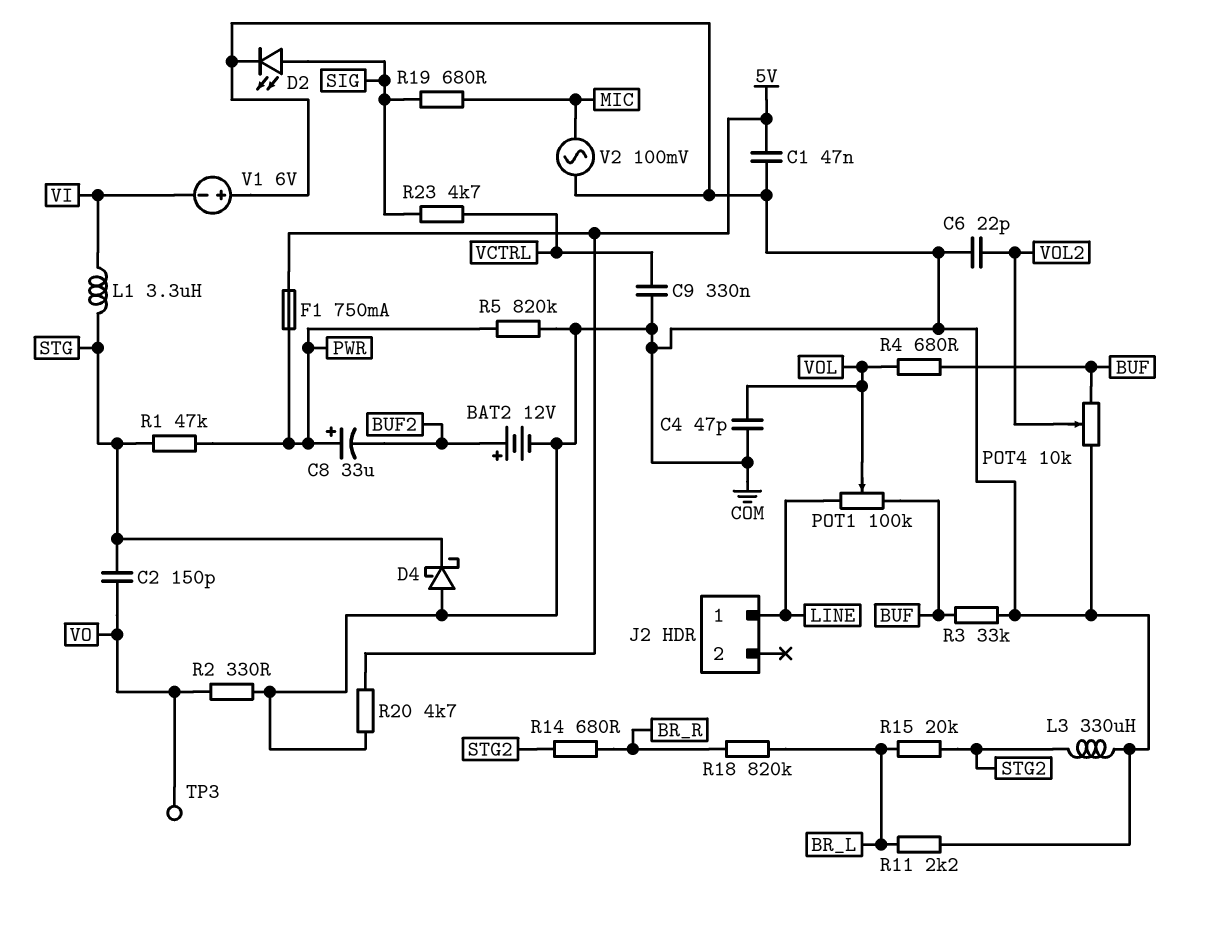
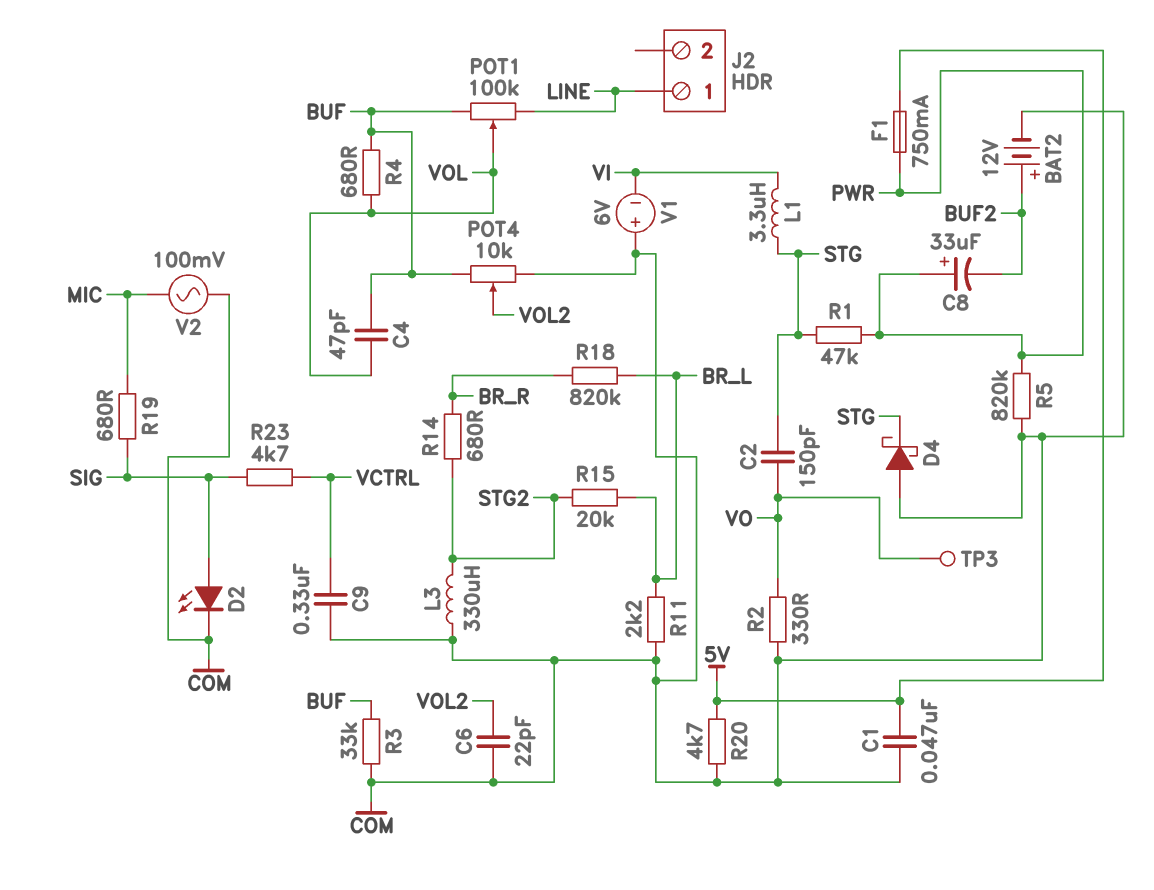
C4: 47pF (COM, VOL) -> 47pF (BUF, VOL)

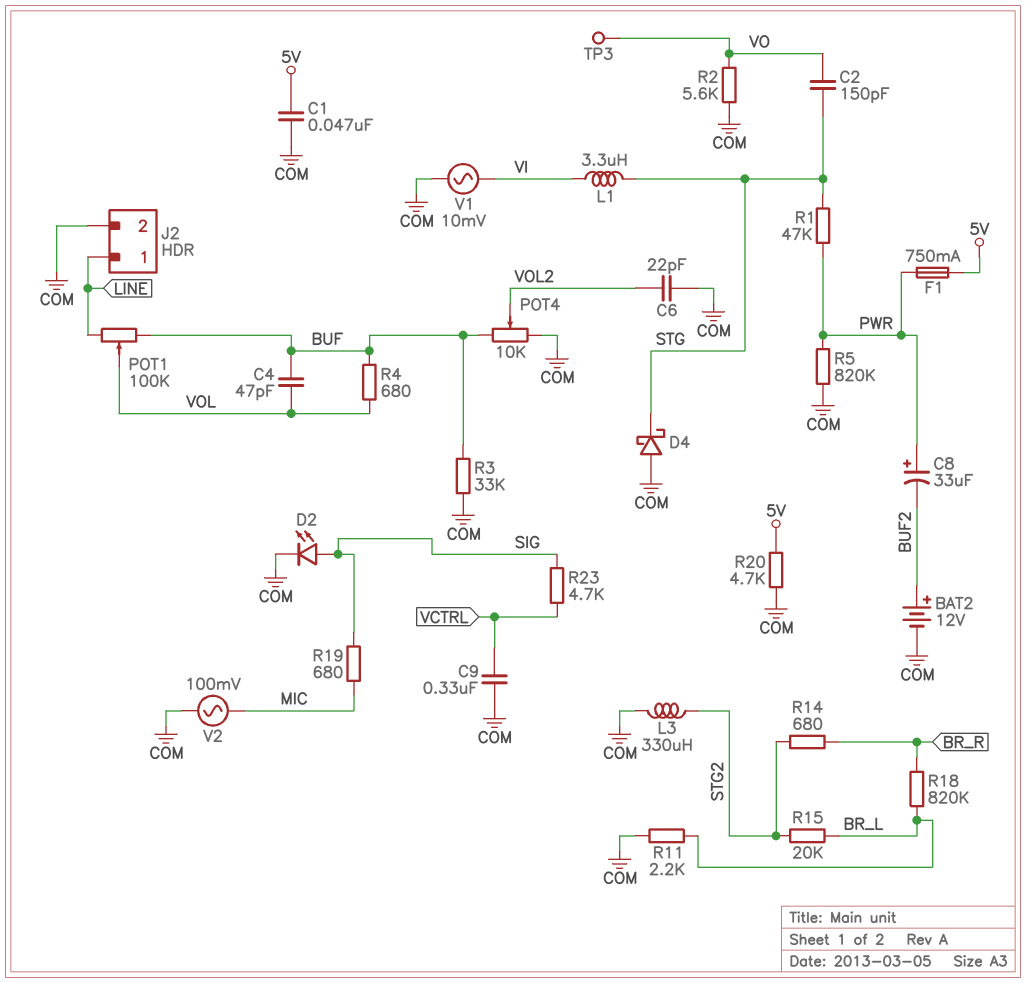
J2 pin 2: none -> COM
R2: 330 (COM, VO) -> 5.6k (COM, VO)
V1: 6V (plus COM, minus VI) -> AC 10mV (COM, VI)

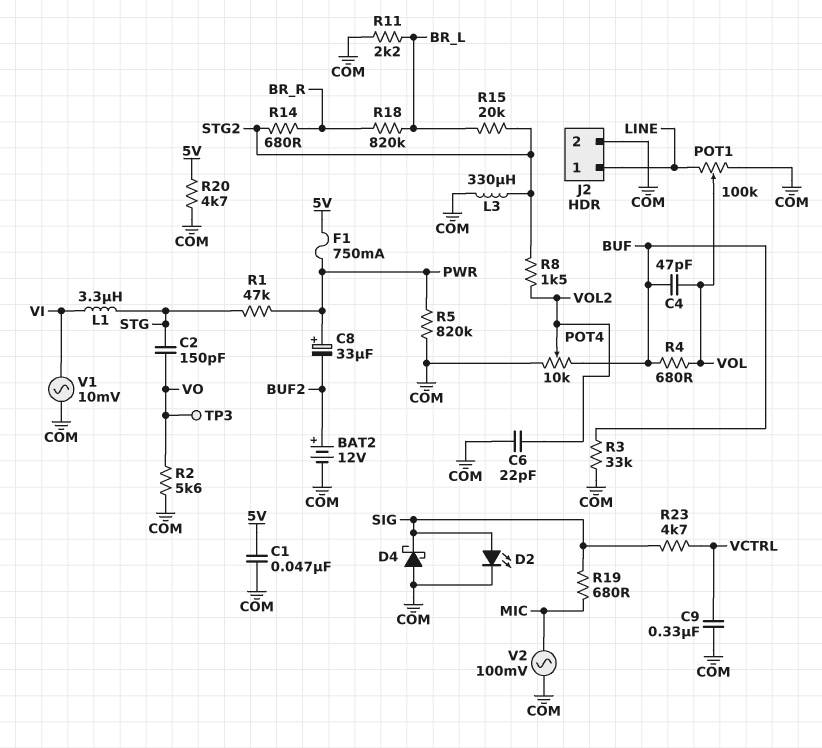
D4: schottky (A COM, K STG) -> schottky (A COM, K SIG)
POT1: 100k (BUF, LINE, wiper VOL) -> 100k (COM, LINE, wiper VOL)
R8: none -> 1.5k (STG2, VOL2)

